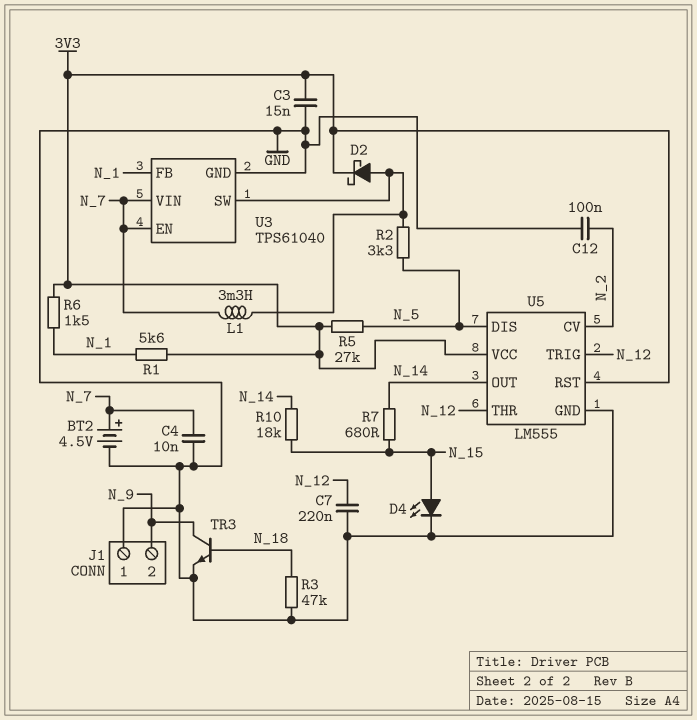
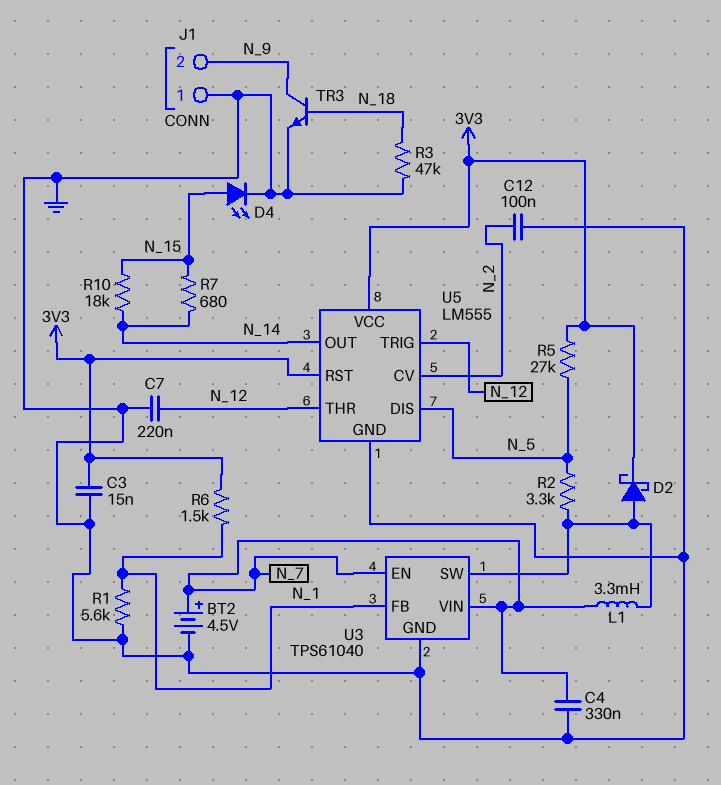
C4: 10nF (GND, N_7) -> 330nF (GND, N_7)
R1: 5.6k (3V3, N_1) -> 5.6k (GND, N_1)

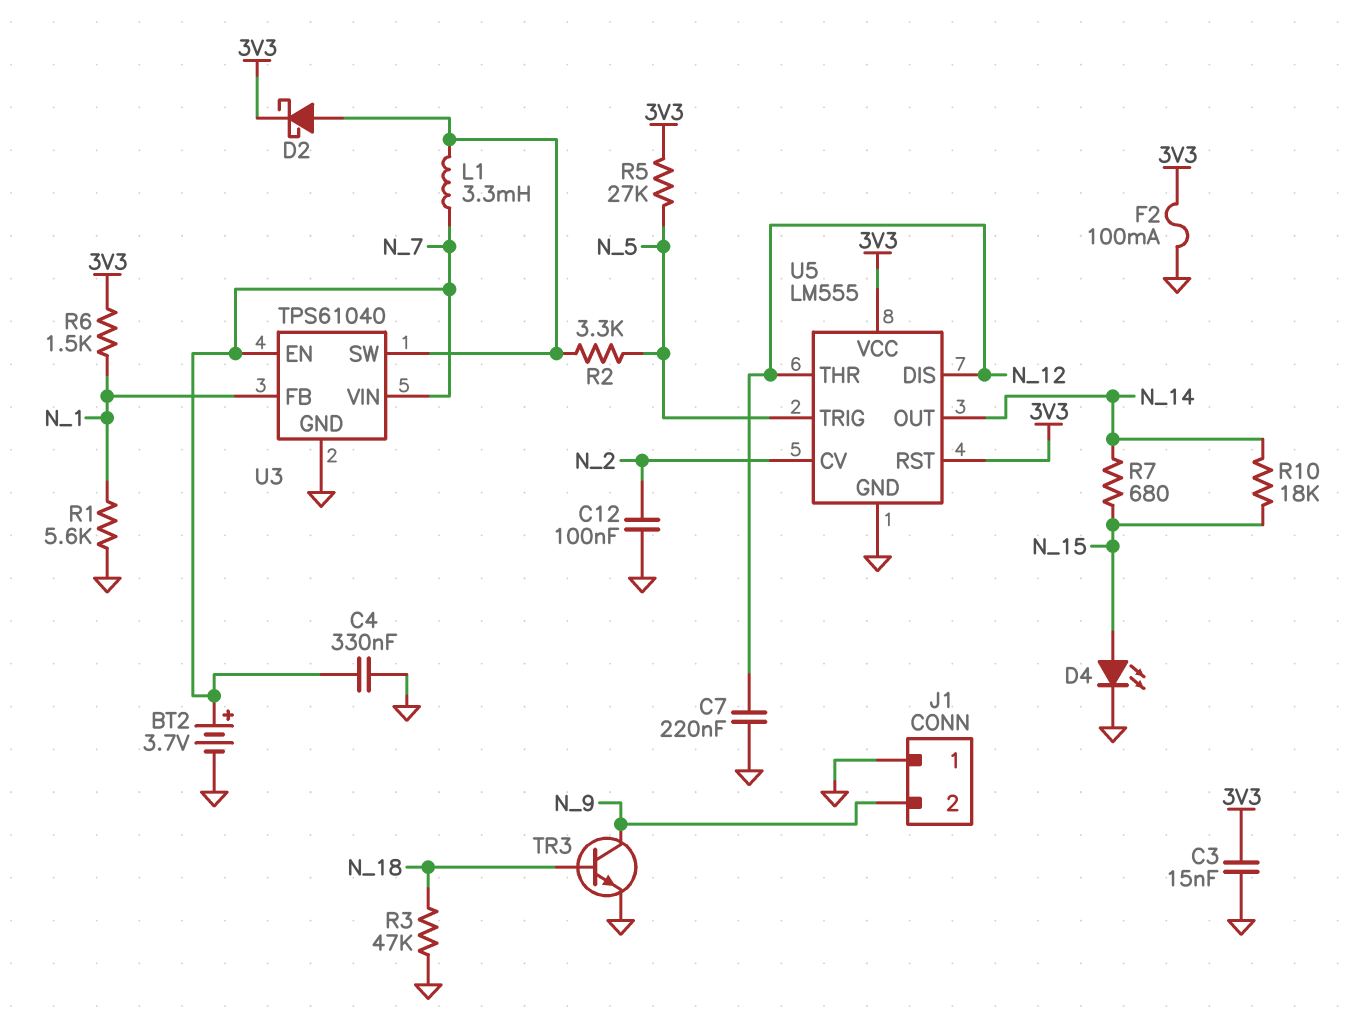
BT2: 4.5V (plus N_7, minus GND) -> 3.7V (plus N_7, minus GND)
F2: none -> 100mA (3V3, GND)
U5 pin DIS: N_5 -> N_12
U5 pin TRIG: N_12 -> N_5

